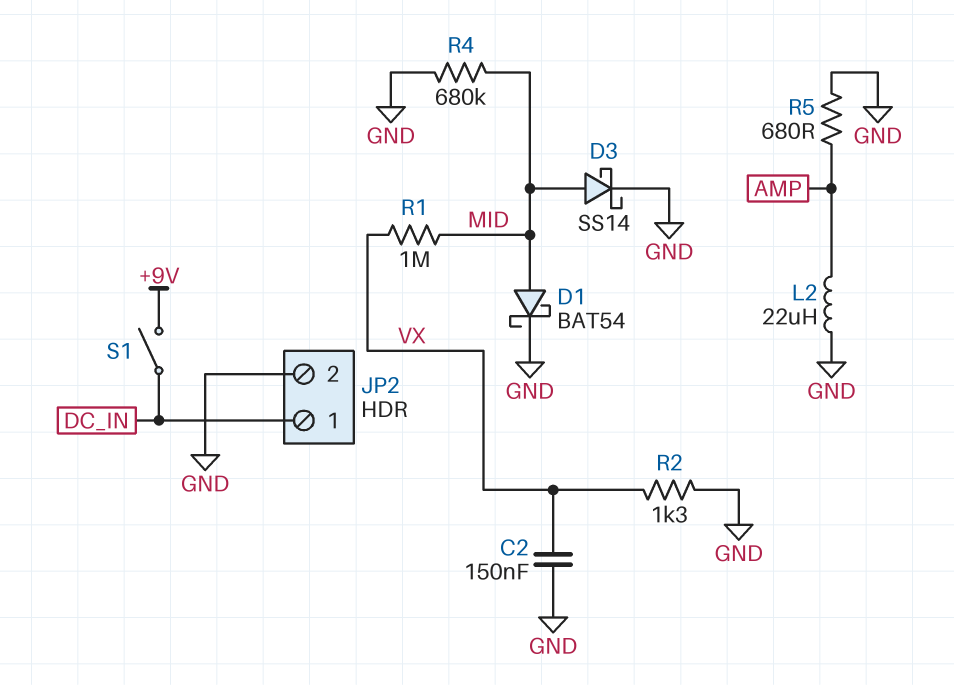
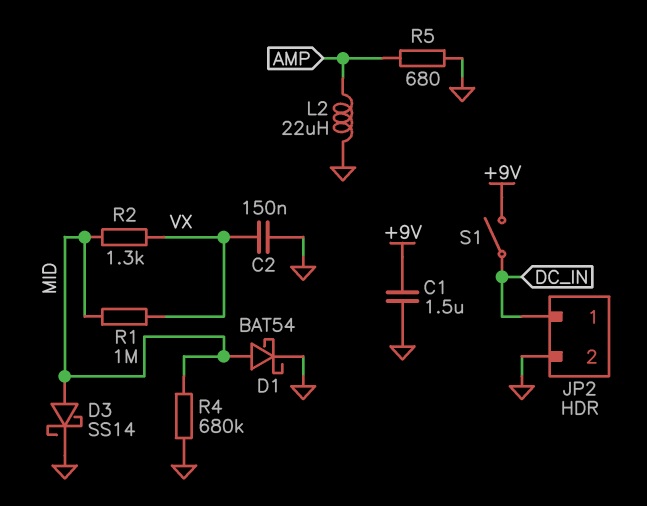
C1: none -> 1.5uF (+9V, GND)
R2: 1.3k (GND, VX) -> 1.3k (MID, VX)

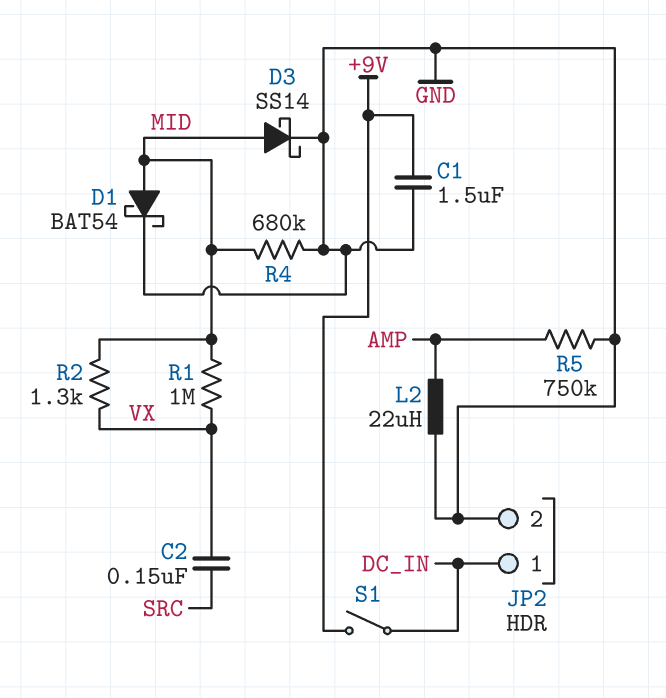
C2: 150nF (GND, VX) -> 150nF (SRC, VX)
R5: 680 (AMP, GND) -> 750k (AMP, GND)

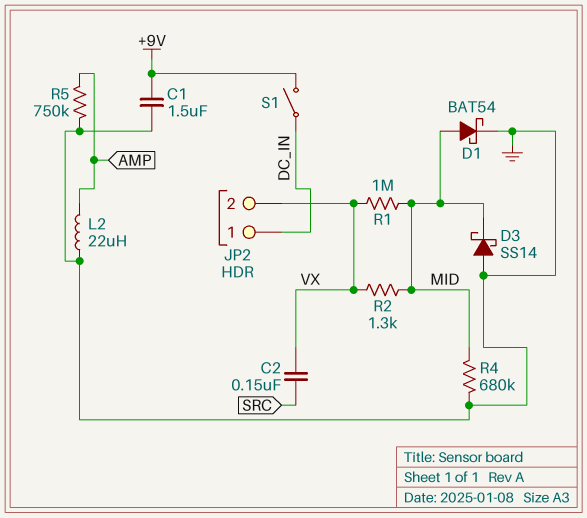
D3: schottky SS14 (A MID, K GND) -> schottky SS14 (A GND, K MID)
JP2 pin 2: GND -> VX

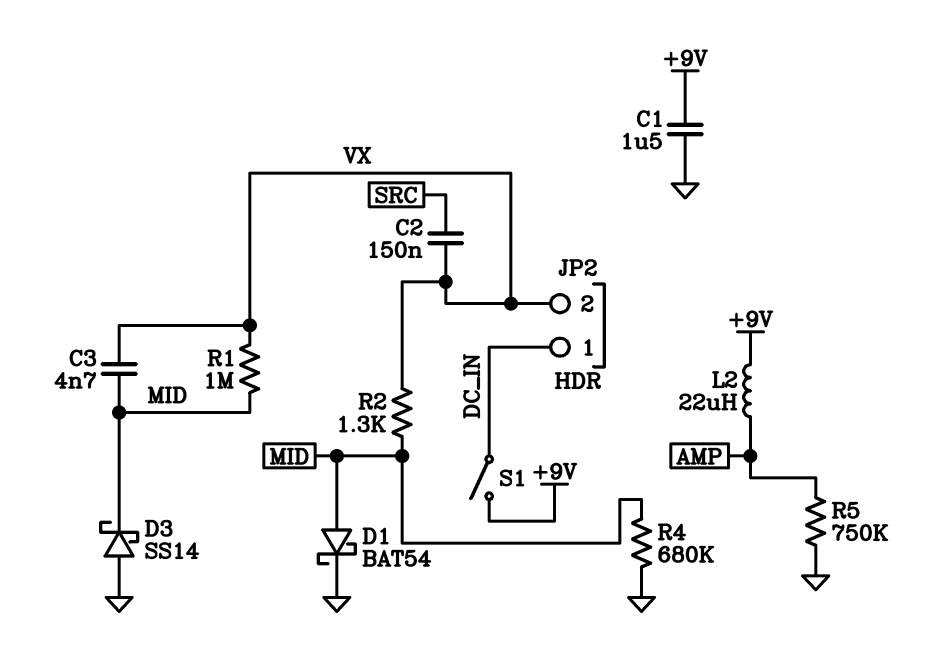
C3: none -> 4.7nF (MID, VX)
L2: 22uH (AMP, GND) -> 22uH (+9V, AMP)

